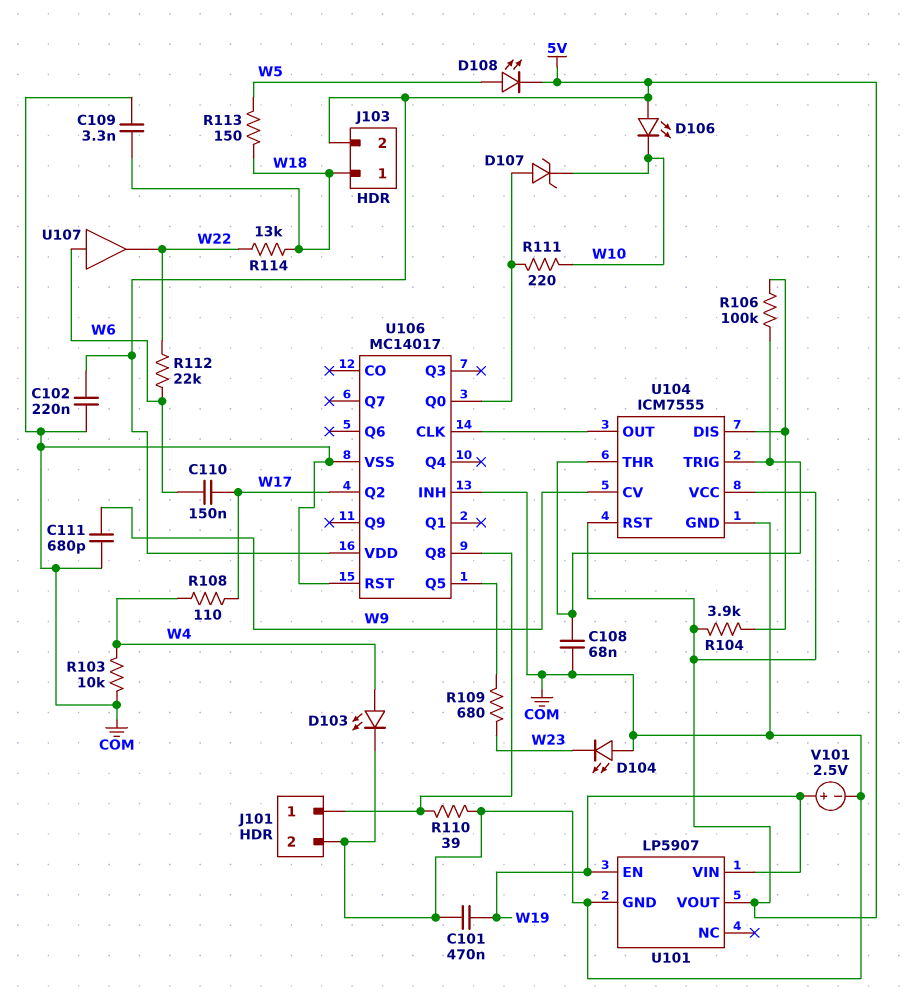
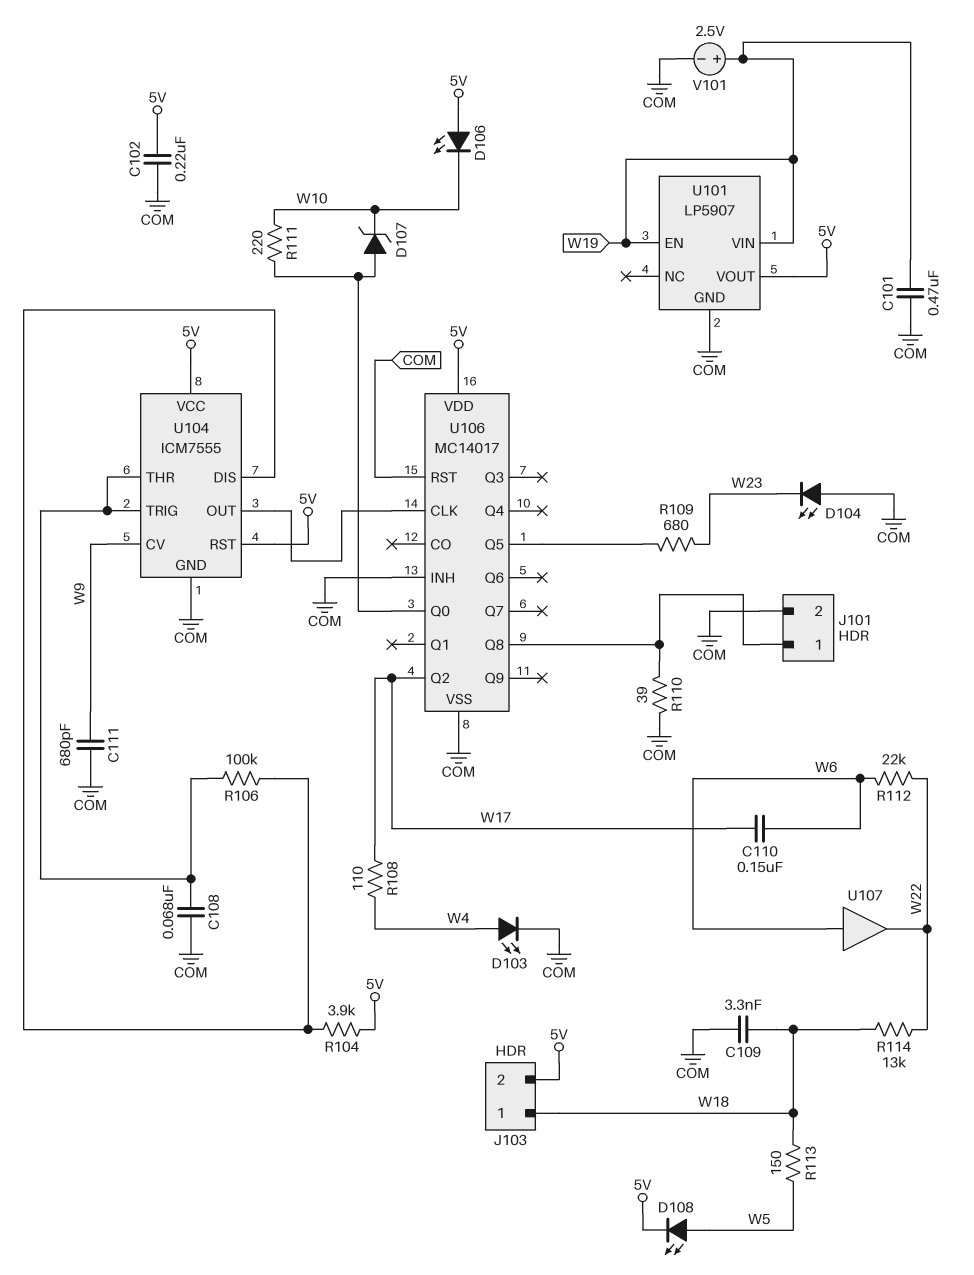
R103: 10k (COM, W4) -> none

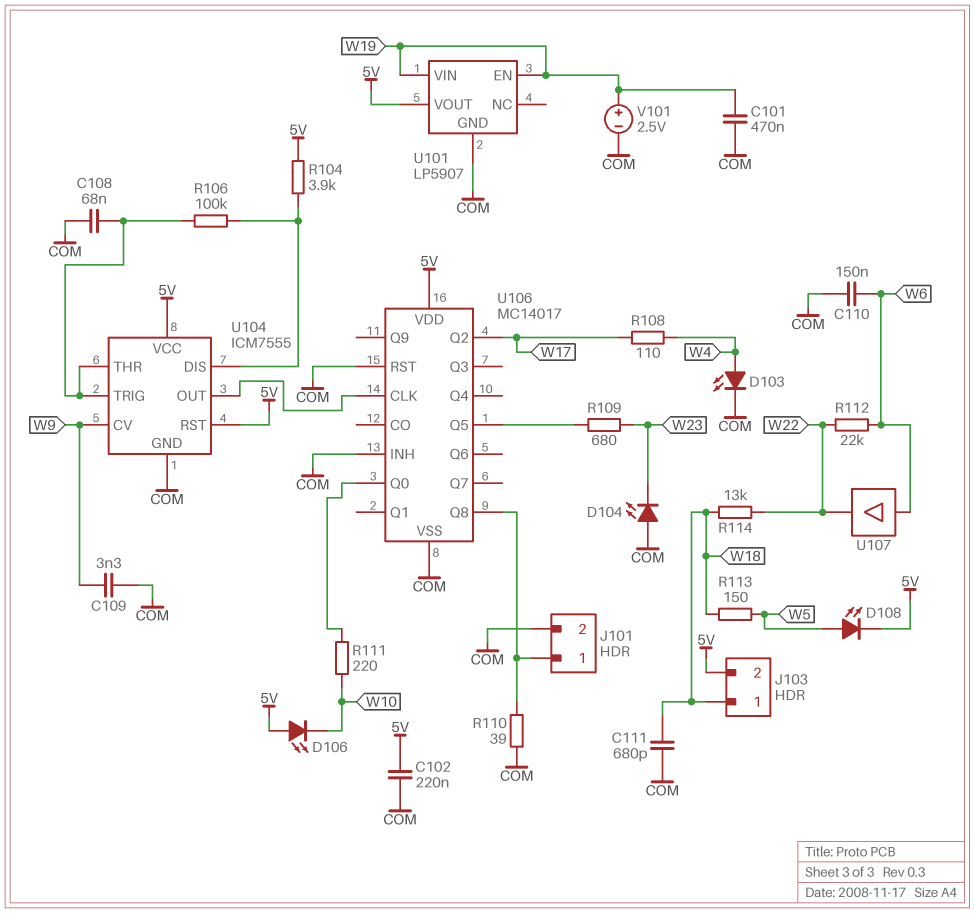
C109: 3.3nF (COM, W18) -> 3.3nF (COM, W9)
C110: 150nF (W6, W17) -> 150nF (COM, W6)
C111: 680pF (COM, W9) -> 680pF (COM, W18)
D107: zener (A U106/Q0, K W10) -> none

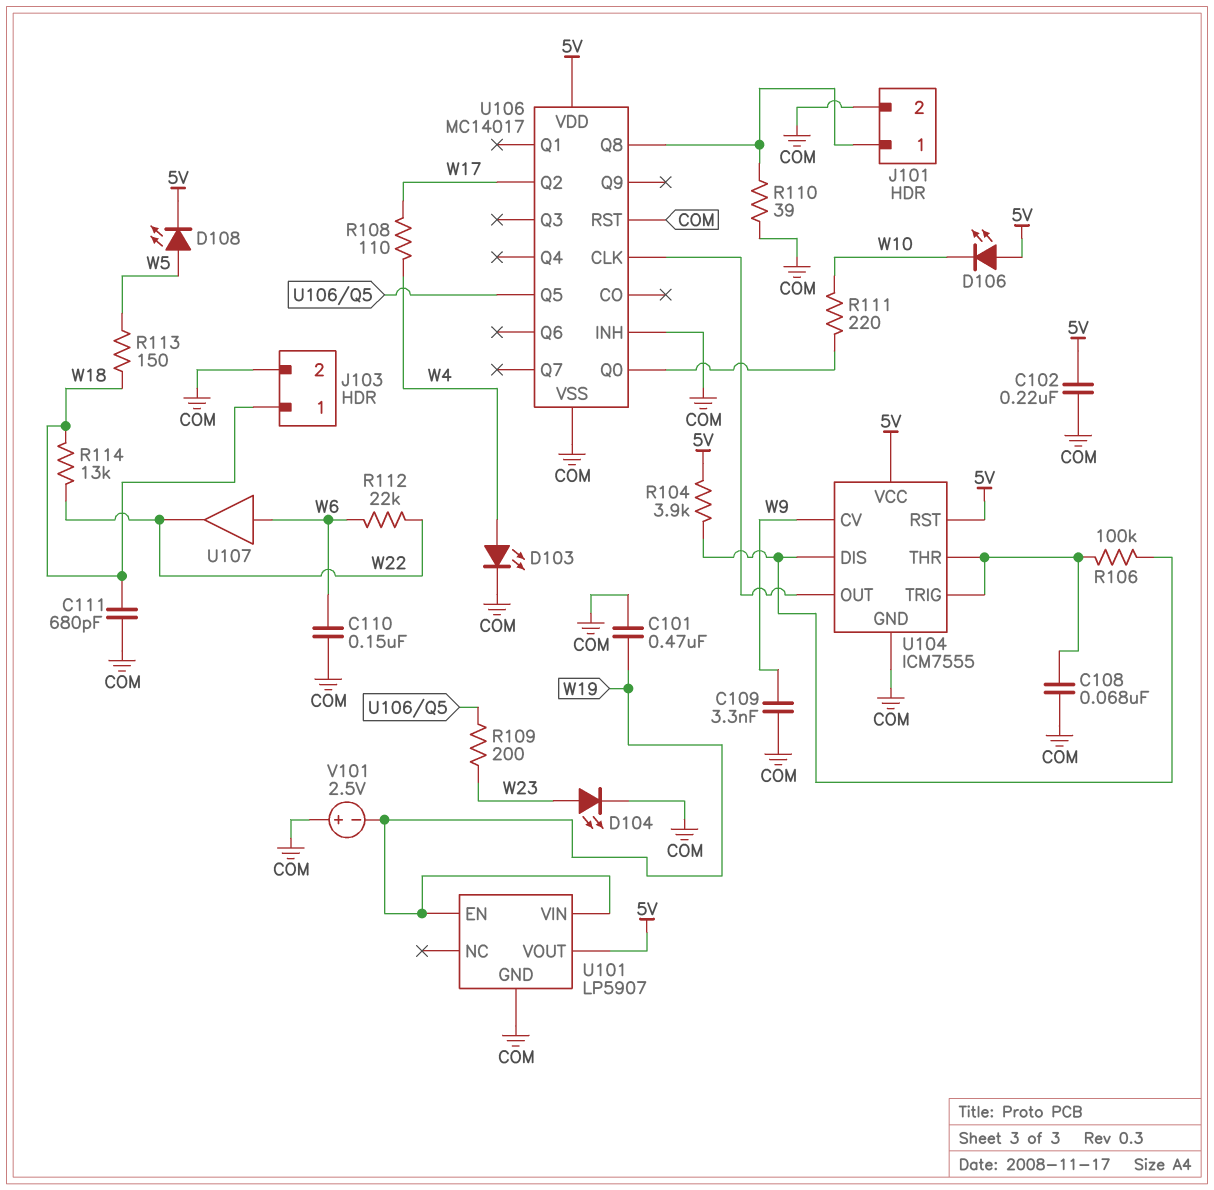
D104: LED (A COM, K W23) -> LED (A W23, K COM)
J103 pin 2: 5V -> COM
R109: 680 (U106/Q5, W23) -> 200 (U106/Q5, W23)
V101: 2.5V (plus W19, minus COM) -> 2.5V (plus COM, minus W19)

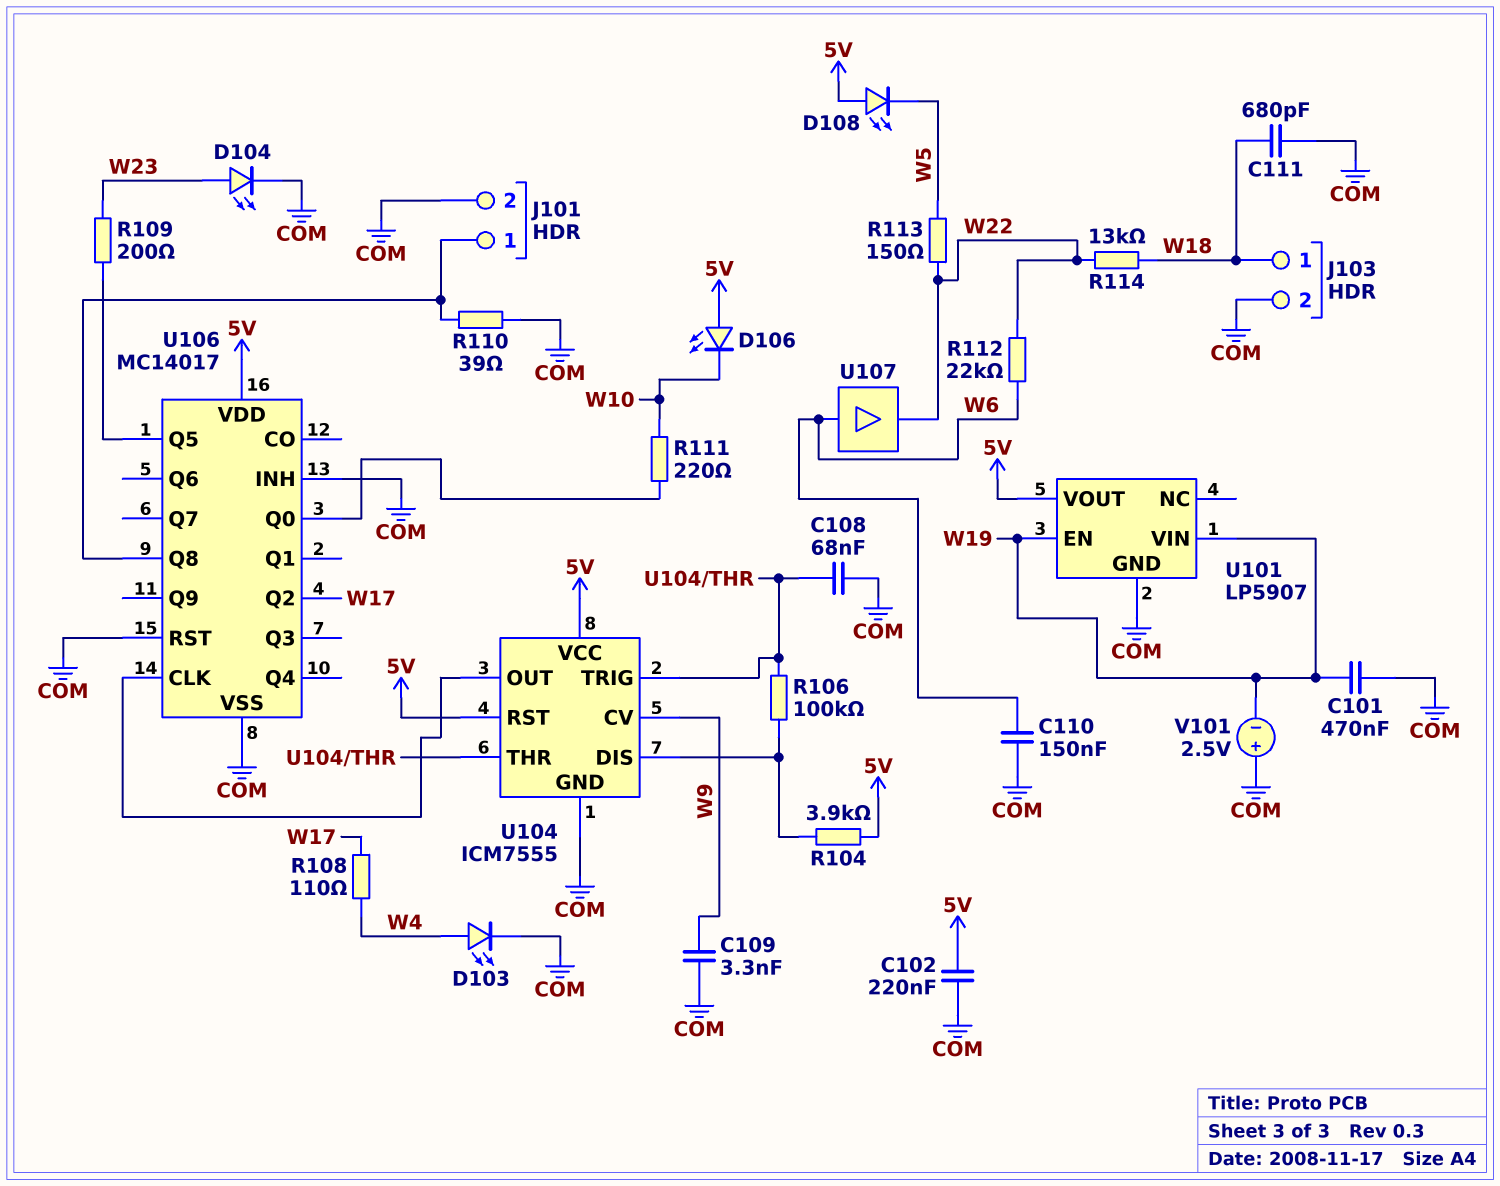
D108: LED (A W5, K 5V) -> LED (A 5V, K W5)
R113: 150 (W5, W18) -> 150 (W5, W22)

